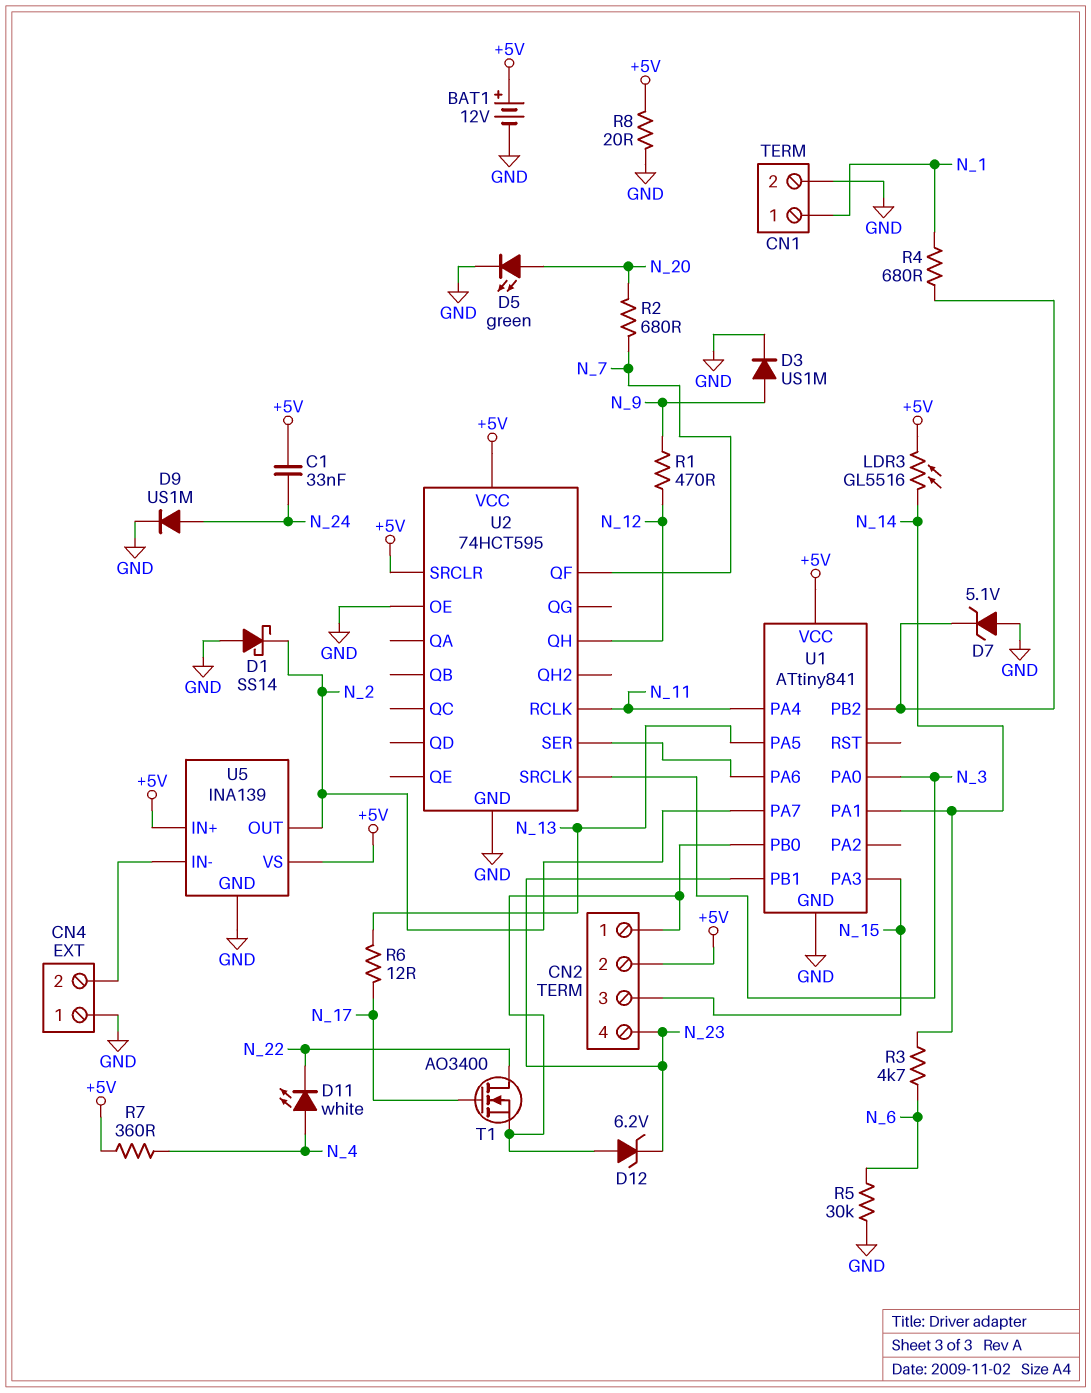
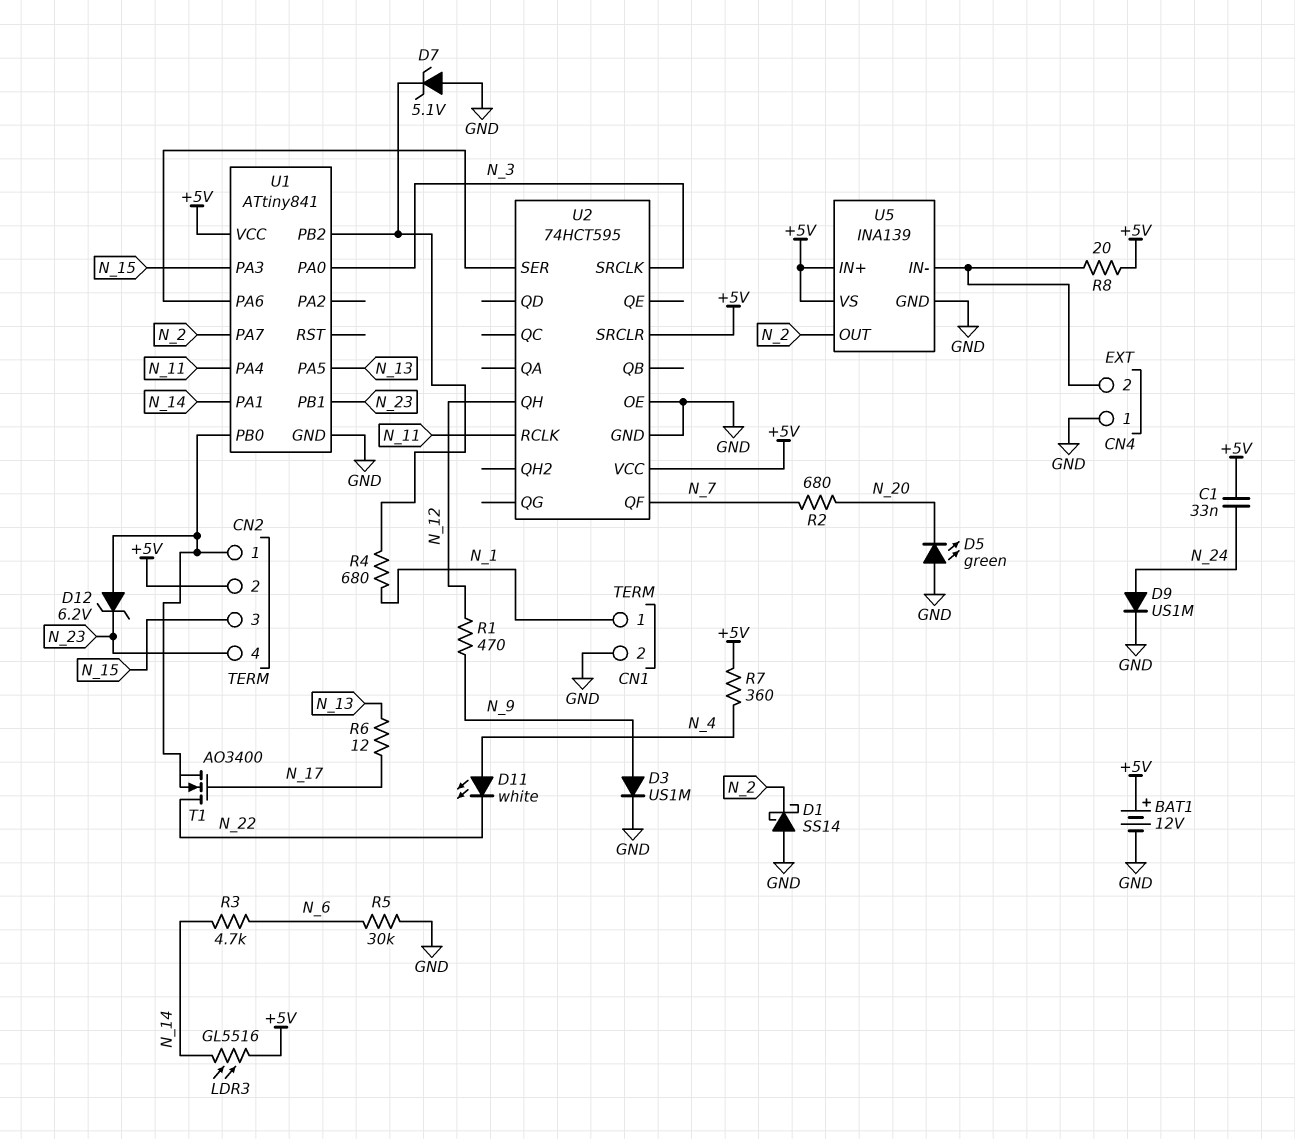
D5: LED green (A N_20, K GND) -> LED green (A GND, K N_20)
R8: 20 (+5V, GND) -> 20 (+5V, CN4/2)

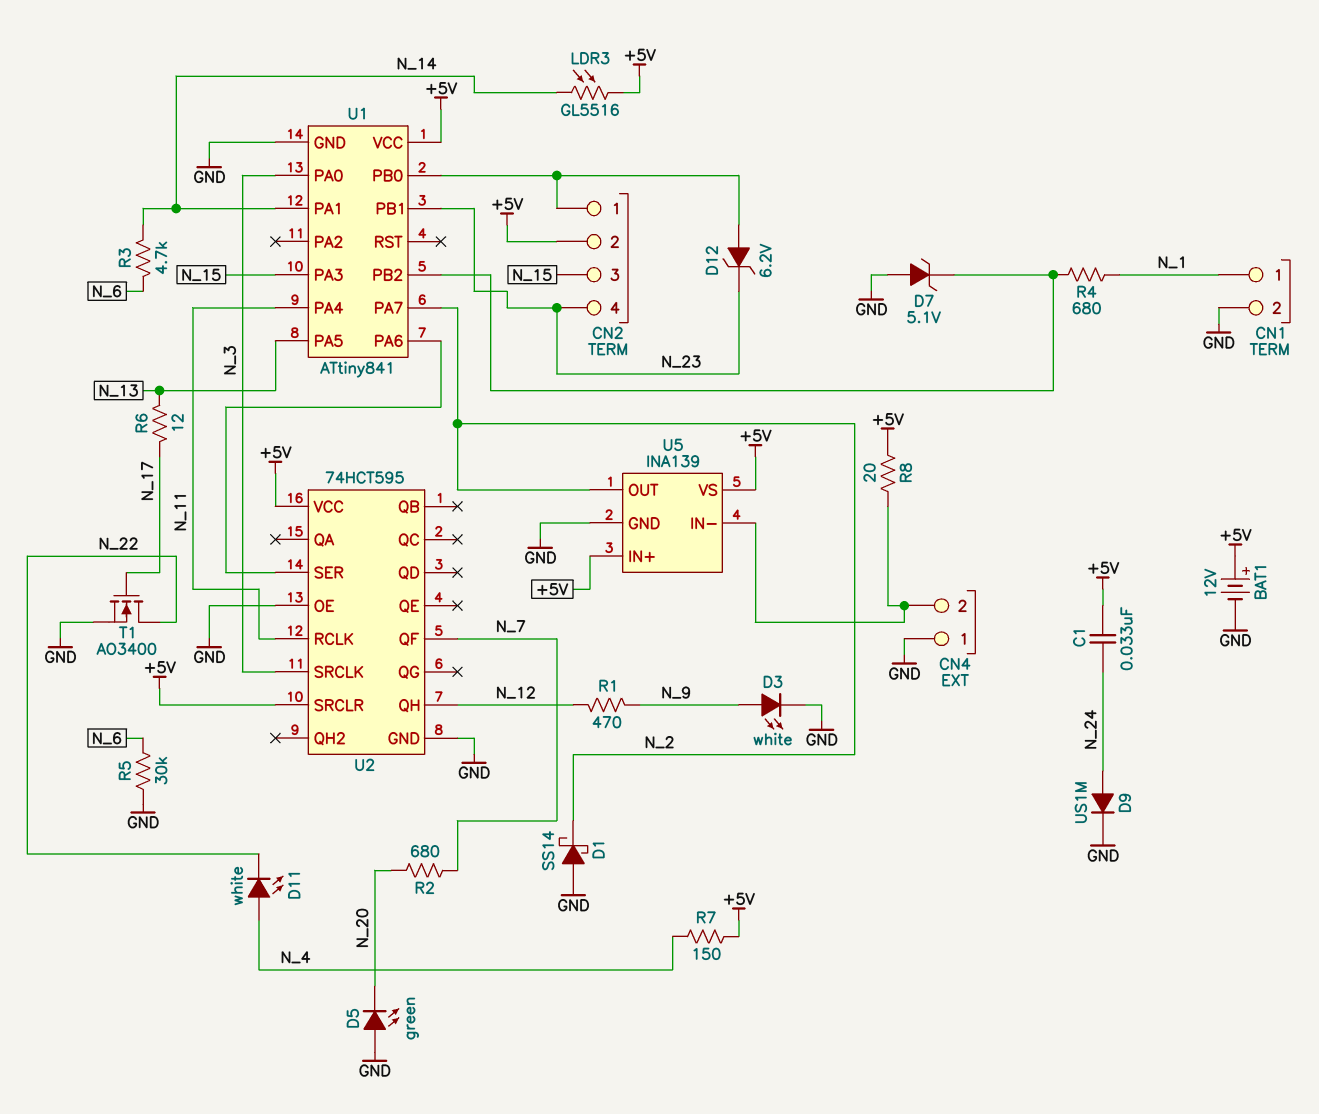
D3: diode US1M (A N_9, K GND) -> LED white (A N_9, K GND)
R7: 360 (+5V, N_4) -> 150 (+5V, N_4)
T1: NMOS AO3400 (G N_17, D N_22, S CN2/1) -> NMOS AO3400 (G N_17, D N_22, S GND)

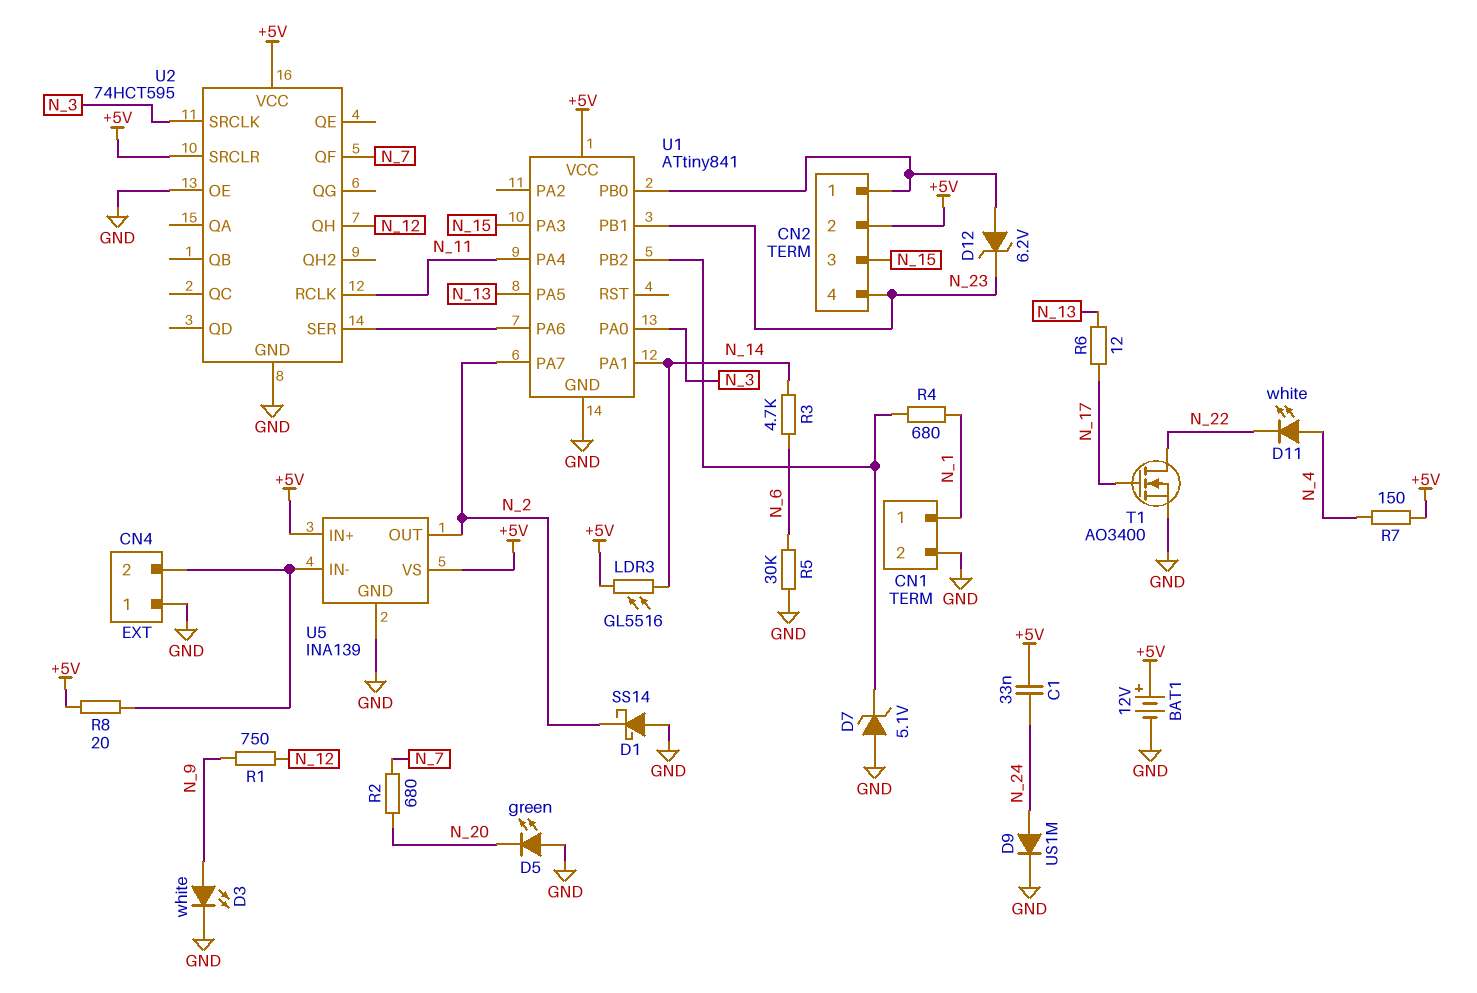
R1: 470 (N_9, N_12) -> 750 (N_9, N_12)

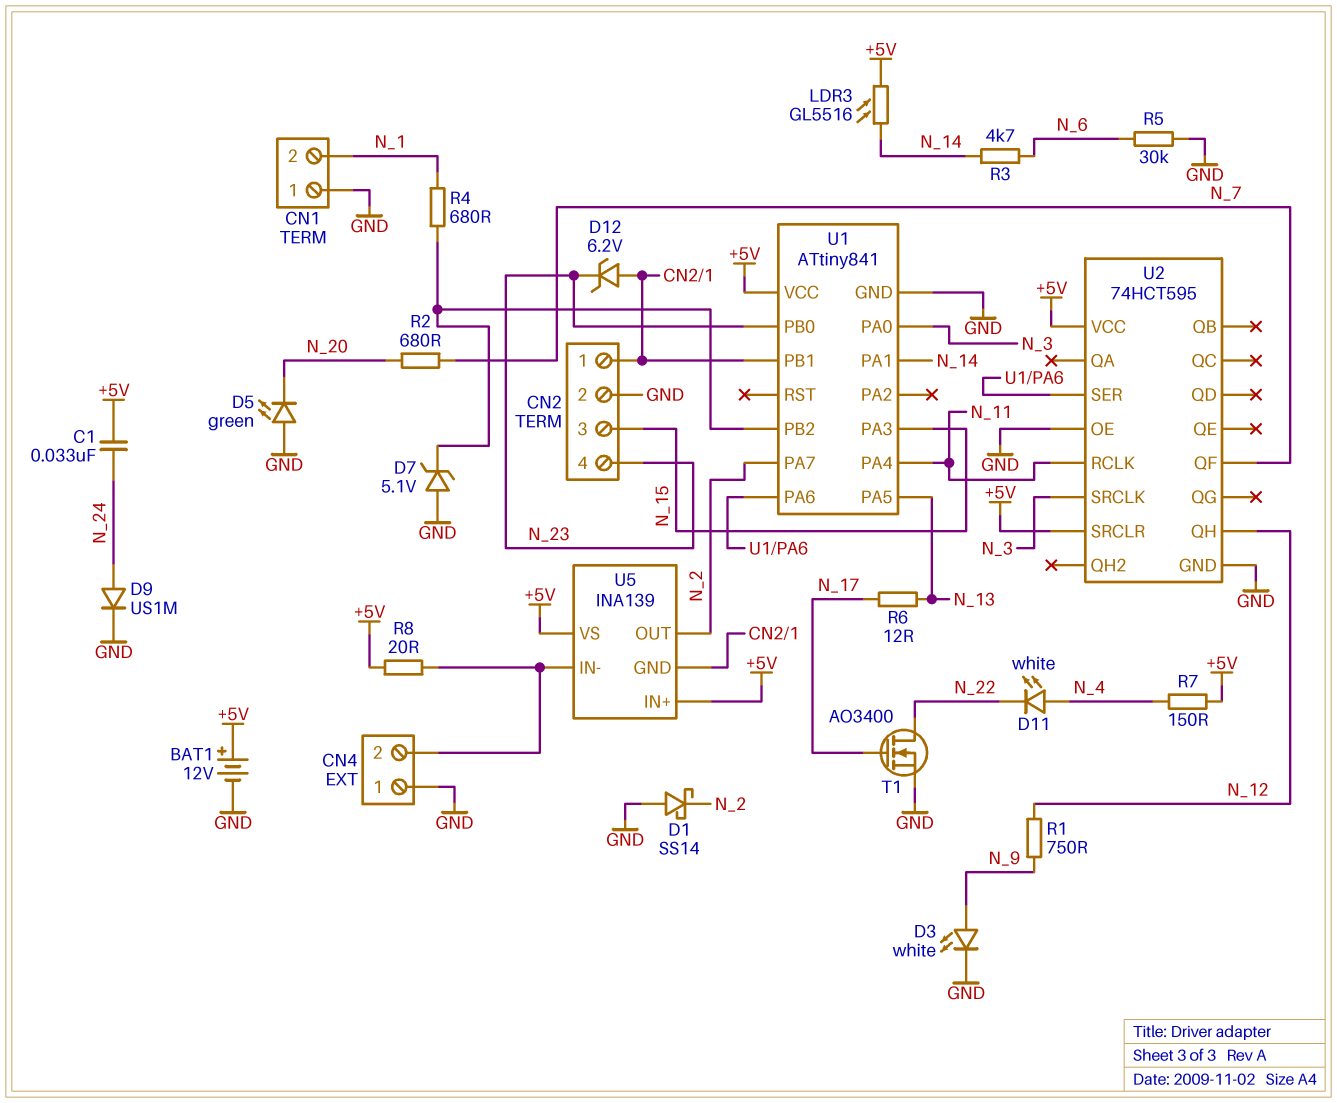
CN1 pin 1: N_1 -> GND
CN1 pin 2: GND -> N_1
CN2 pin 2: +5V -> GND
U1 pin PB0: CN2/1 -> N_23
U1 pin PB1: N_23 -> CN2/1
U5 pin GND: GND -> CN2/1

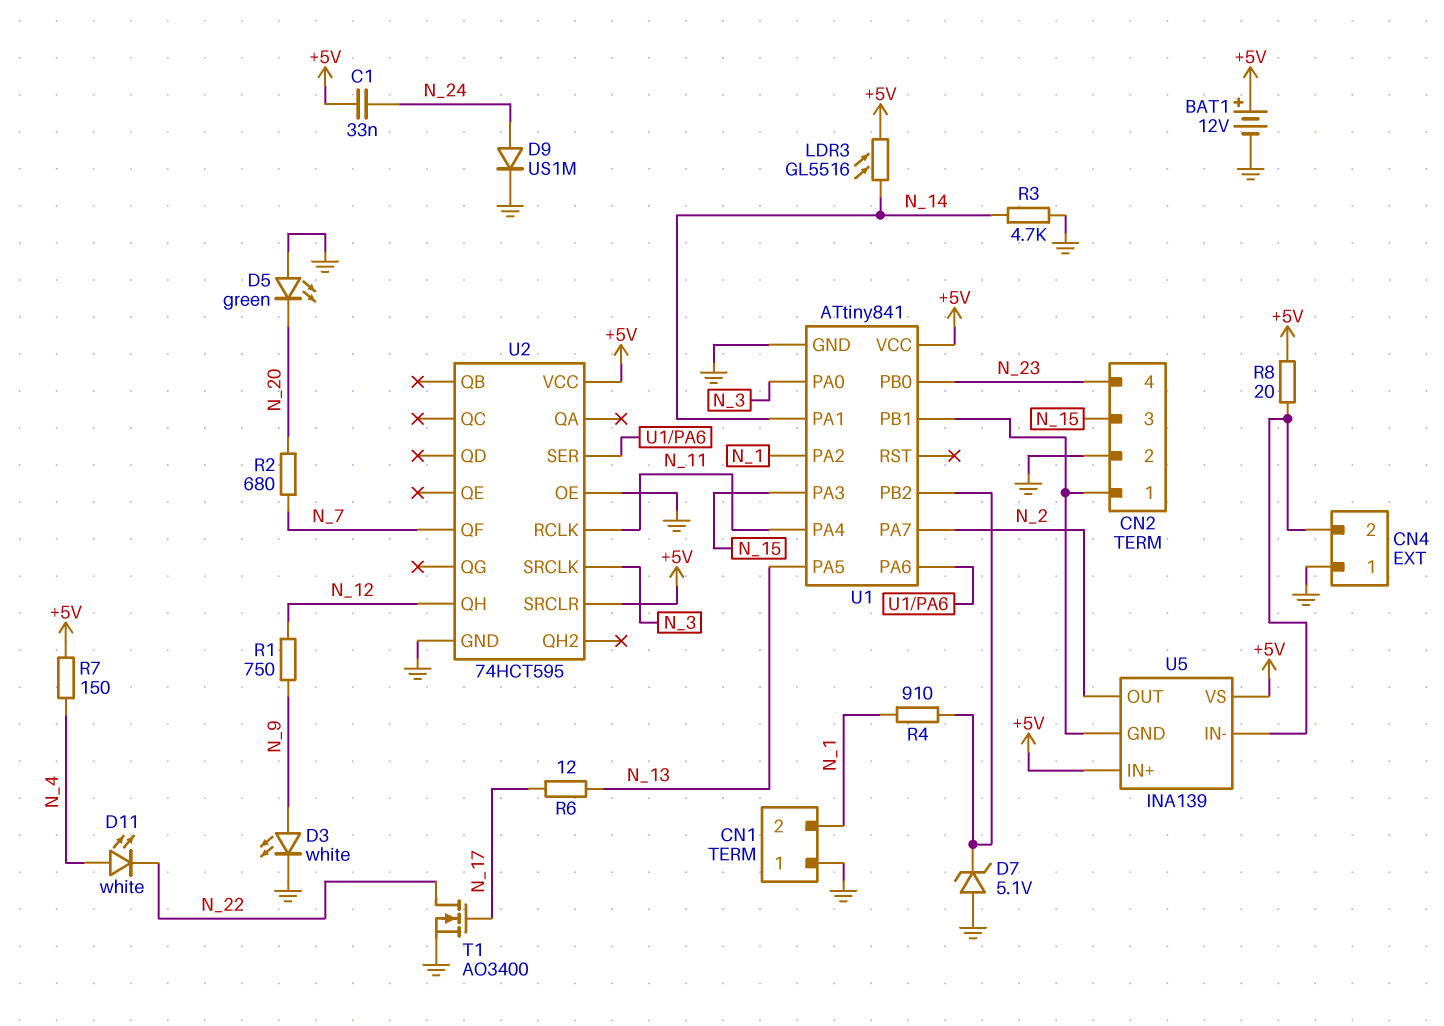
D1: schottky SS14 (A GND, K N_2) -> none
D12: zener 6.2V (A CN2/1, K N_23) -> none
R3: 4.7k (N_6, N_14) -> 4.7k (GND, N_14)
R4: 680 (N_1, U1/PB2) -> 910 (N_1, U1/PB2)
R5: 30k (GND, N_6) -> none
U1 pin PA2: none -> N_1

